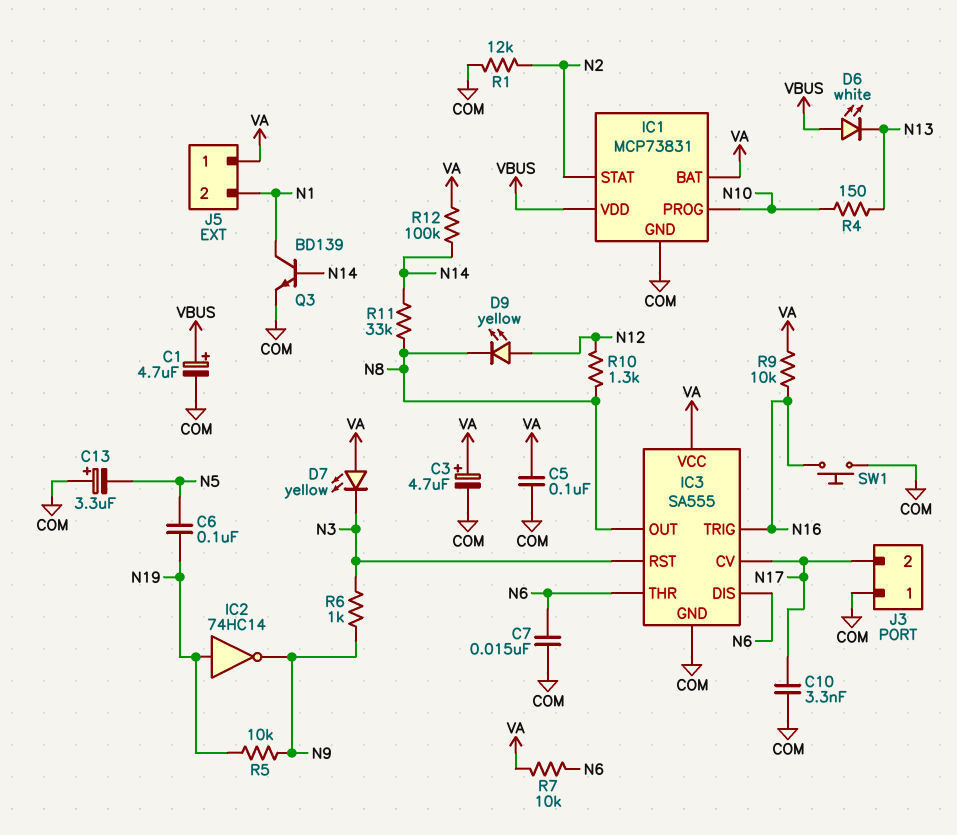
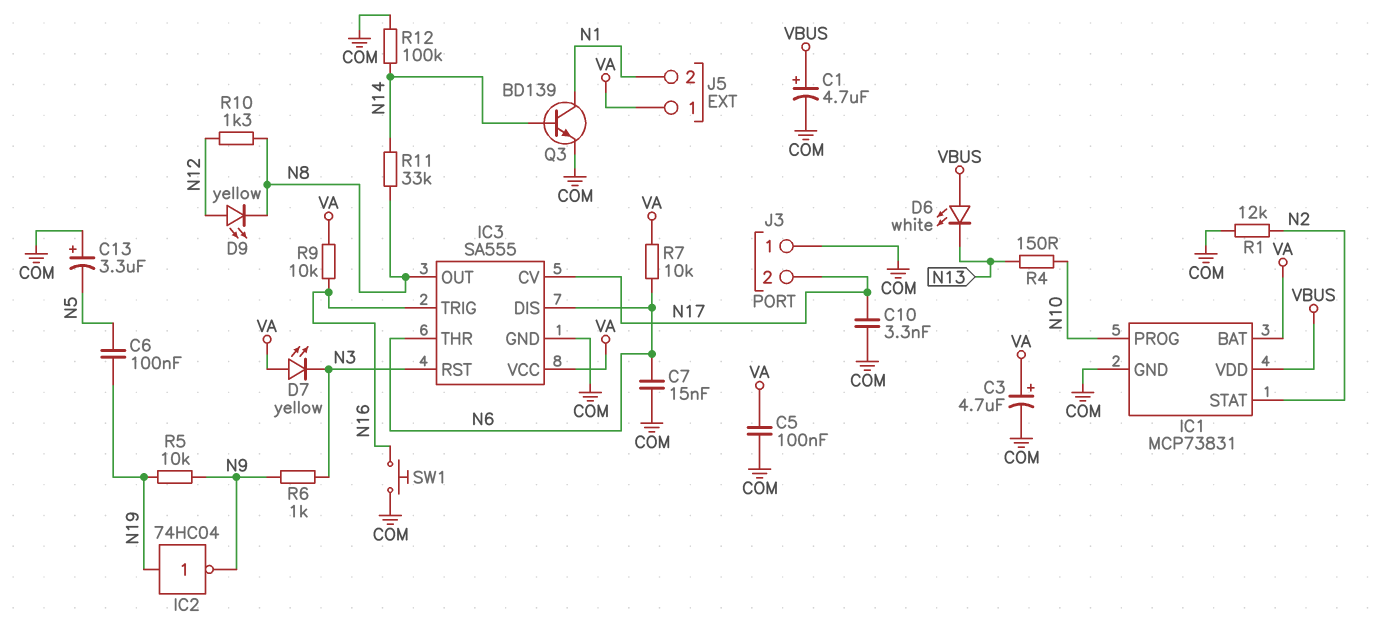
IC2: NOT 74HC14 (in N19, out N9) -> NOT 74HC04 (in N19, out N9)
R12: 100k (N14, VA) -> 100k (COM, N14)

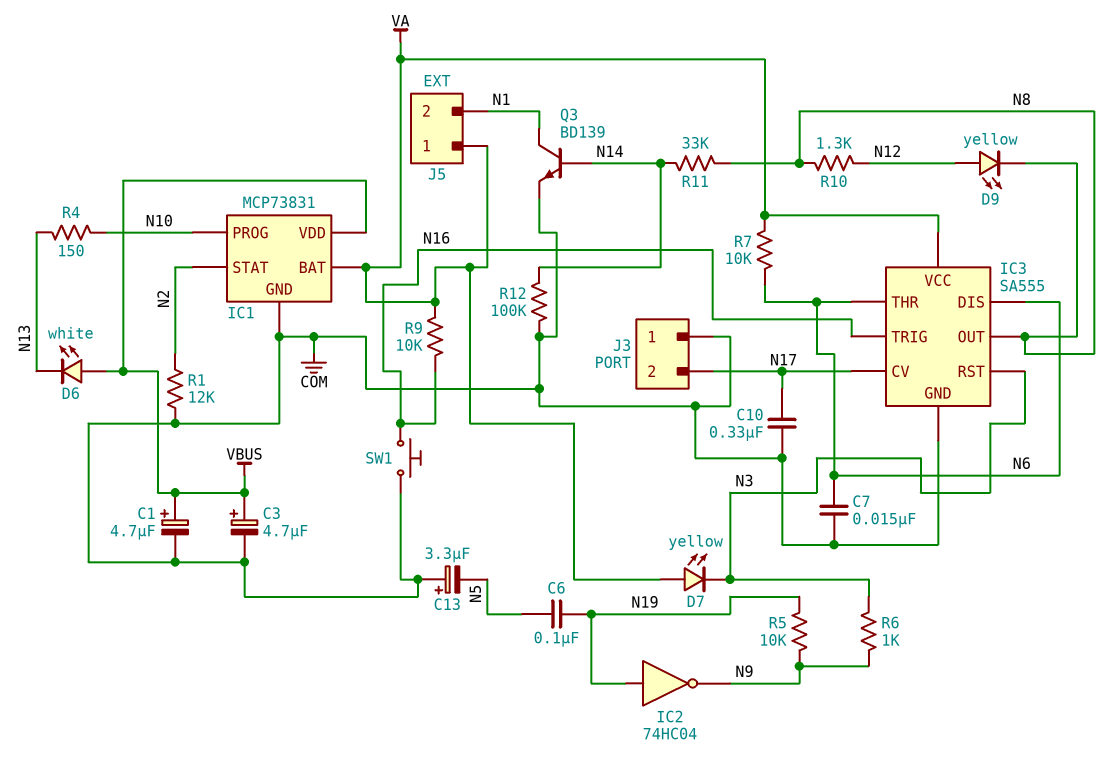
C3: 4.7uF (plus VA, minus COM) -> 4.7uF (plus VBUS, minus COM)
C5: 100nF (COM, VA) -> none
C10: 3.3nF (COM, N17) -> 330nF (COM, N17)

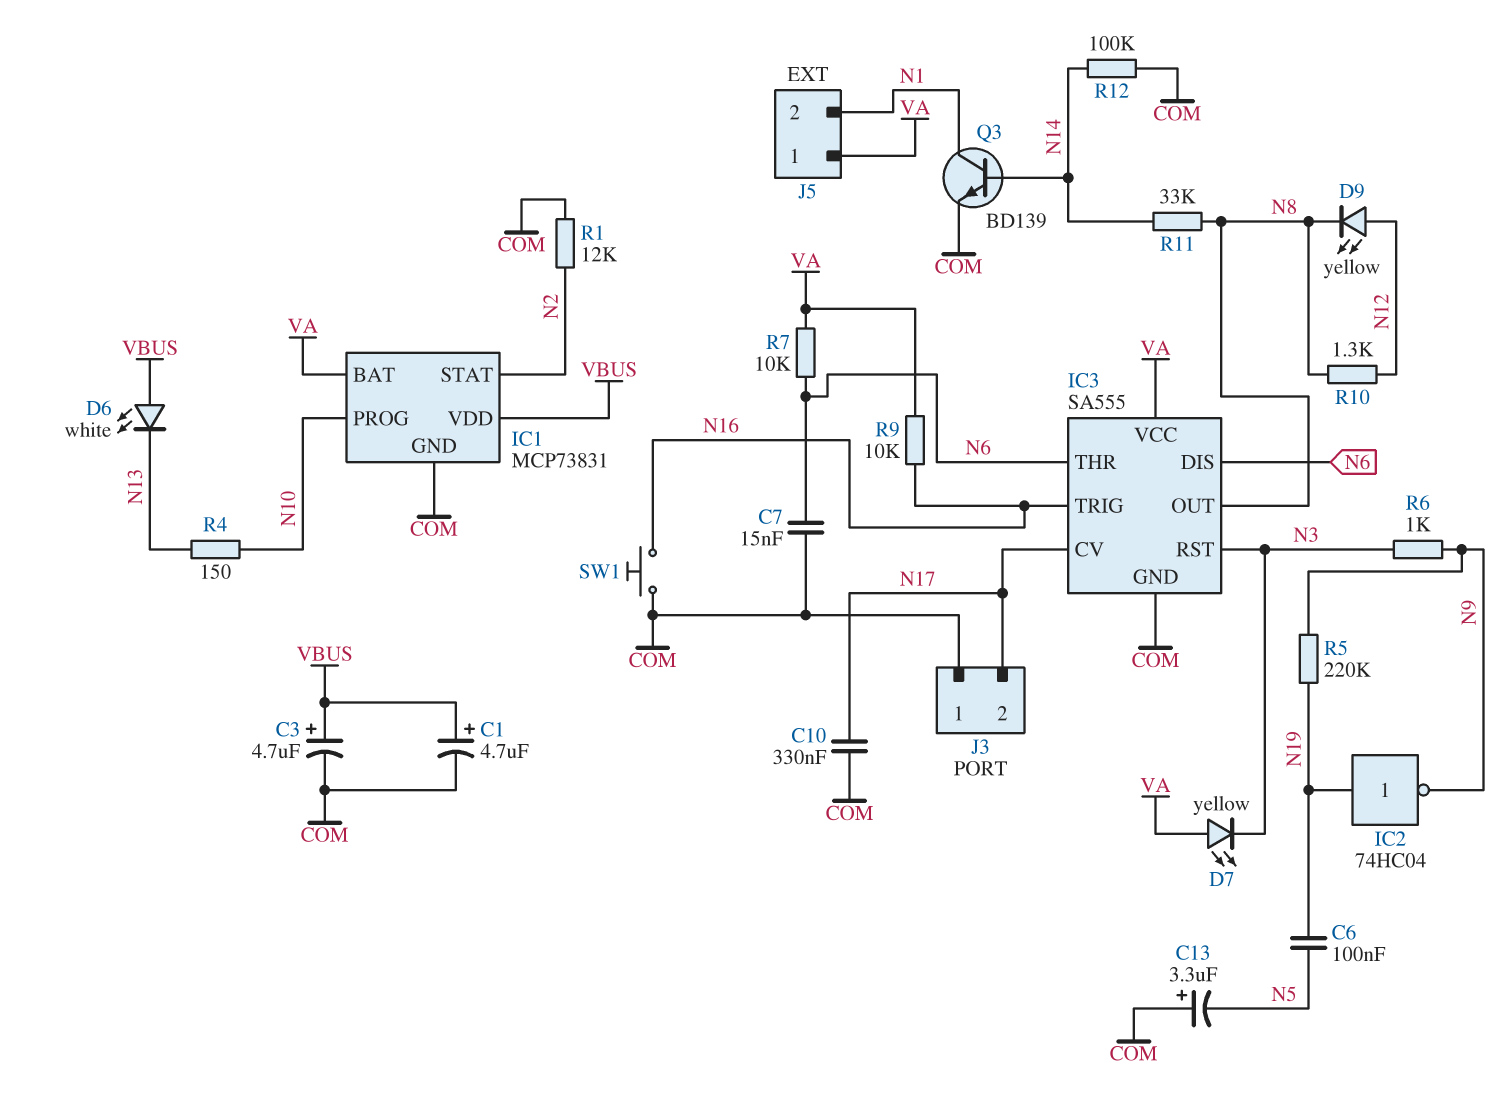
R5: 10k (N9, N19) -> 220k (N9, N19)

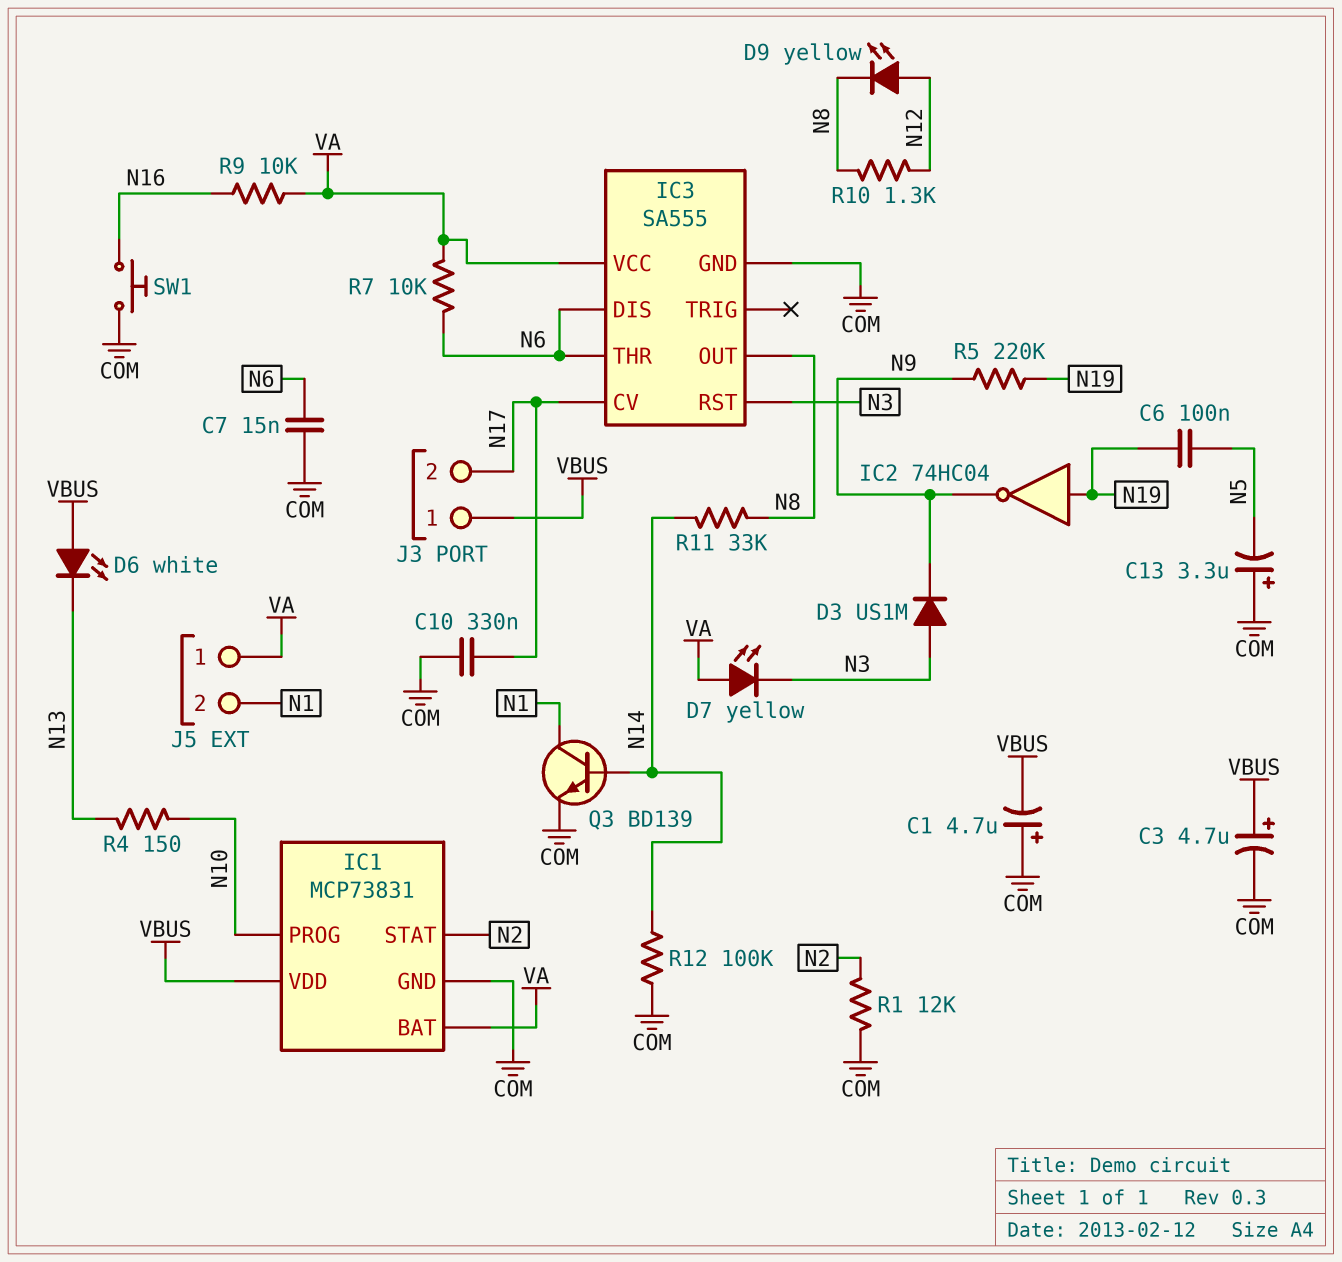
C1: 4.7uF (plus VBUS, minus COM) -> 4.7uF (plus COM, minus VBUS)
D3: none -> diode US1M (A N3, K N9)
IC3 pin TRIG: N16 -> none
J3 pin 1: COM -> VBUS
R6: 1k (N3, N9) -> none

